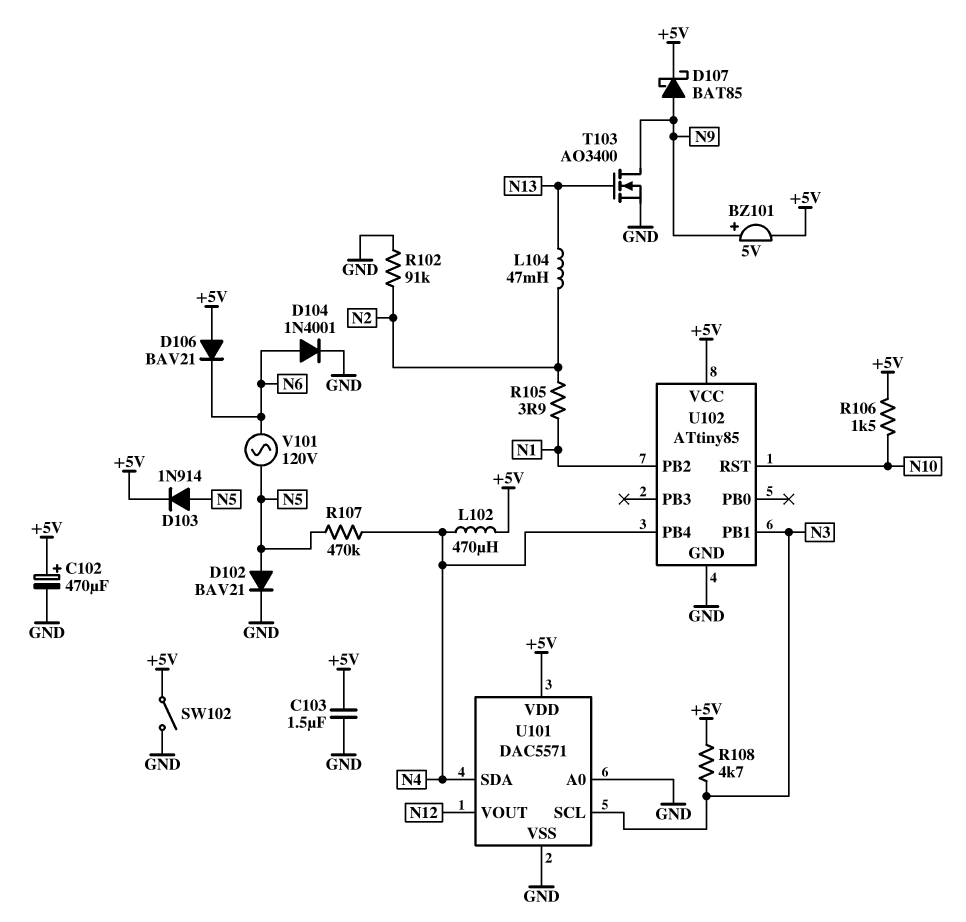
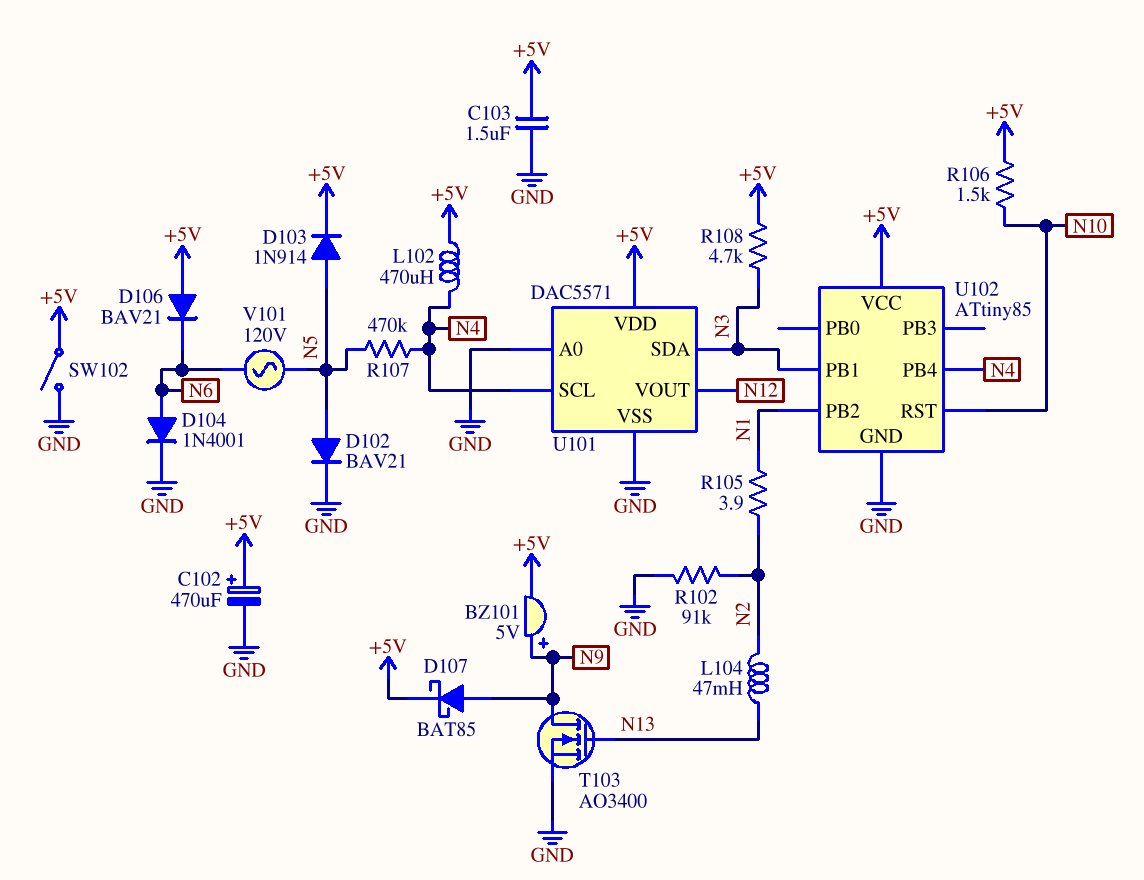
U101 pin SCL: N3 -> N4
U101 pin SDA: N4 -> N3

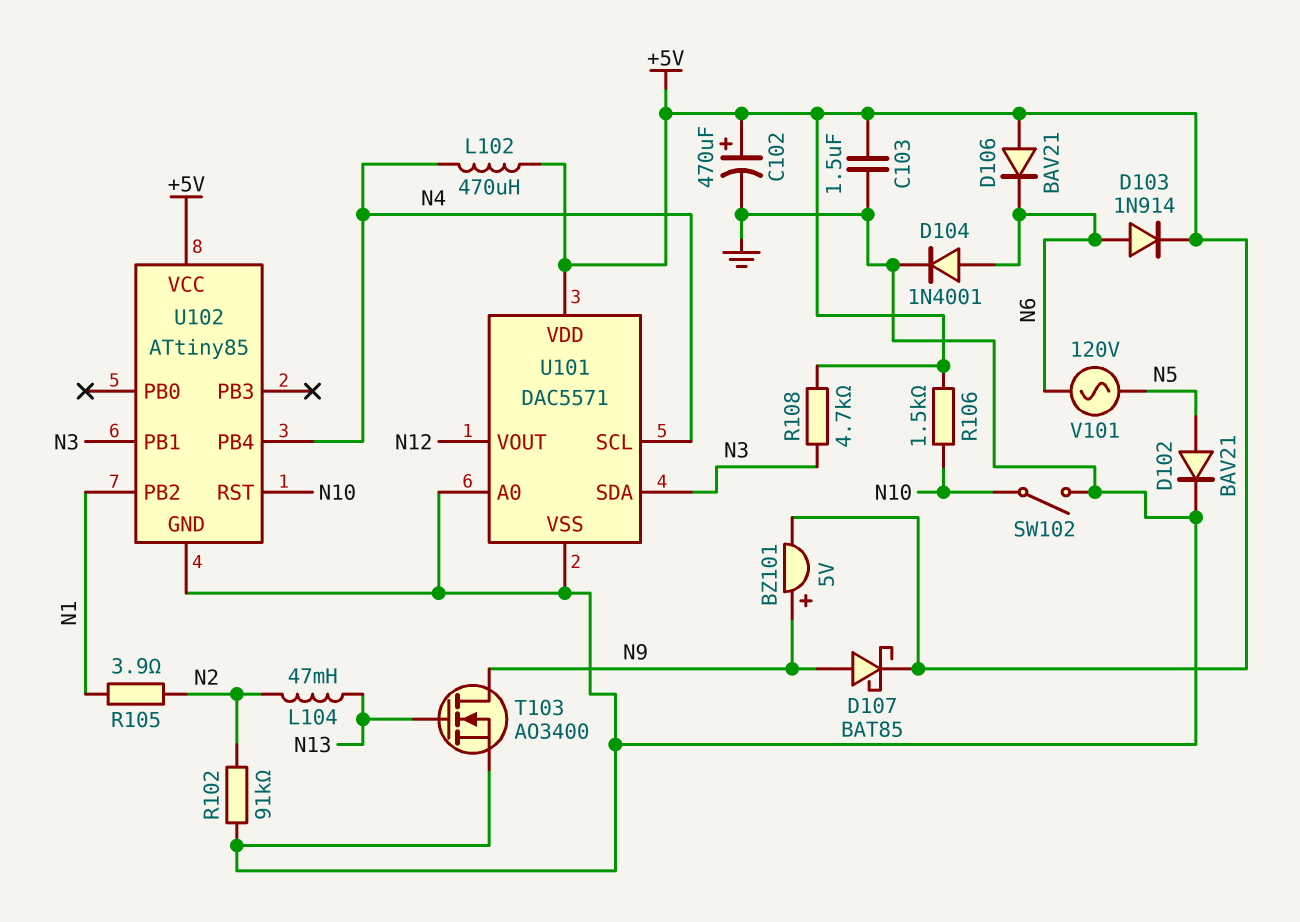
D103: diode 1N914 (A N5, K +5V) -> diode 1N914 (A N6, K +5V)
R107: 470k (N4, N5) -> none
SW102: switch (+5V, GND) -> switch (GND, N10)

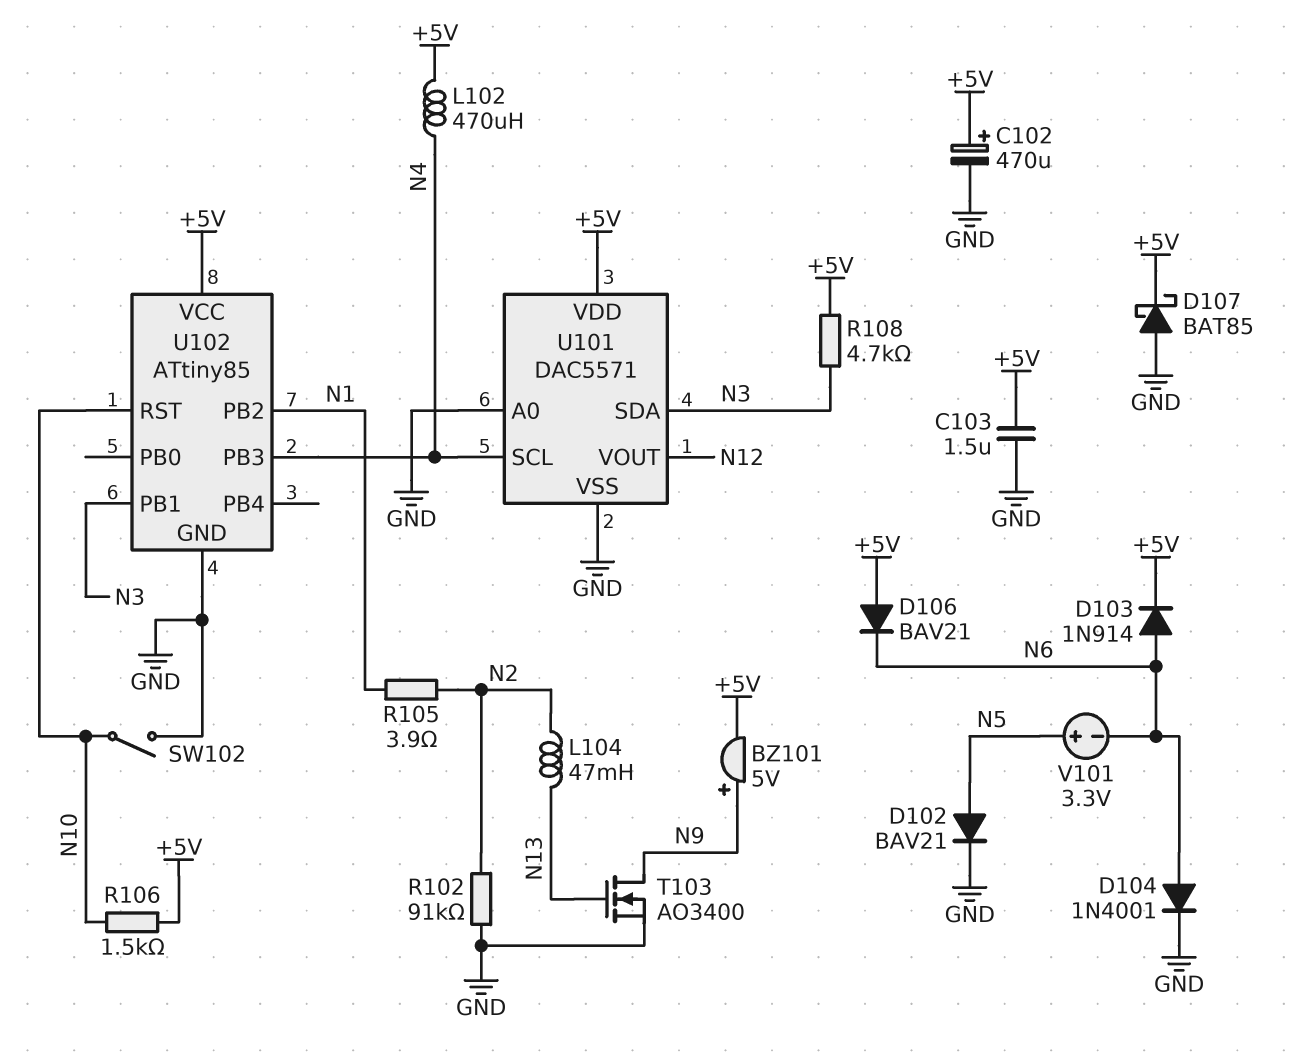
D107: schottky BAT85 (A N9, K +5V) -> schottky BAT85 (A GND, K +5V)
U102 pin PB3: none -> N4
U102 pin PB4: N4 -> none
V101: AC 120V (N5, N6) -> 3.3V (plus N5, minus N6)

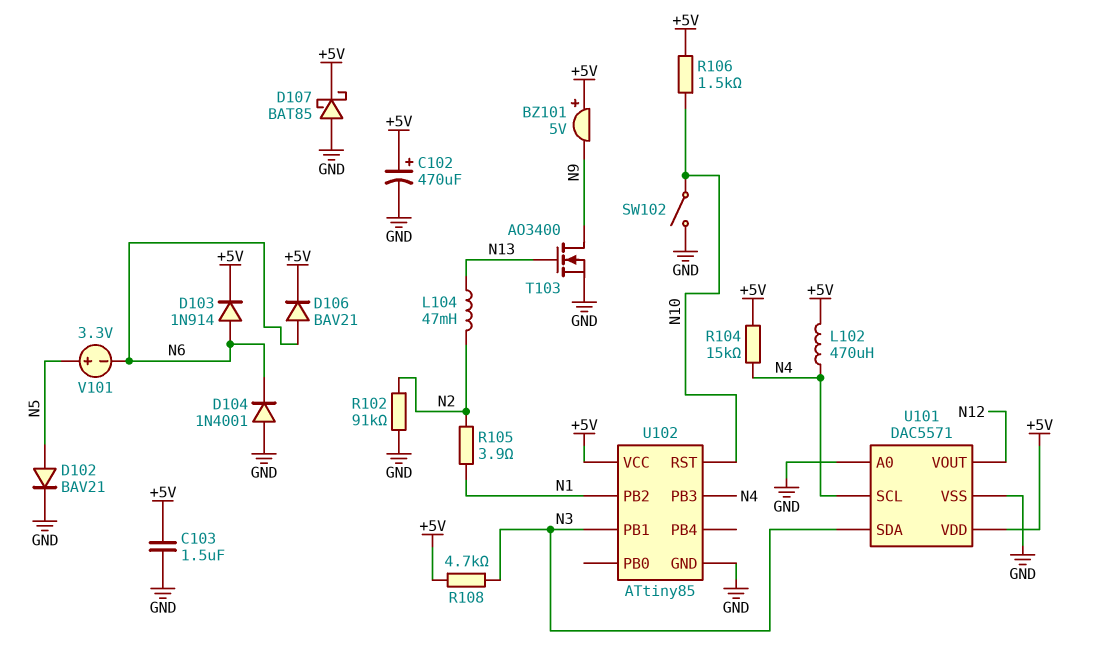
BZ101: buzzer 5V (plus N9, minus +5V) -> buzzer 5V (plus +5V, minus N9)
D104: diode 1N4001 (A N6, K GND) -> diode 1N4001 (A GND, K N6)
D106: diode BAV21 (A +5V, K N6) -> diode BAV21 (A N6, K +5V)
R104: none -> 15k (+5V, N4)

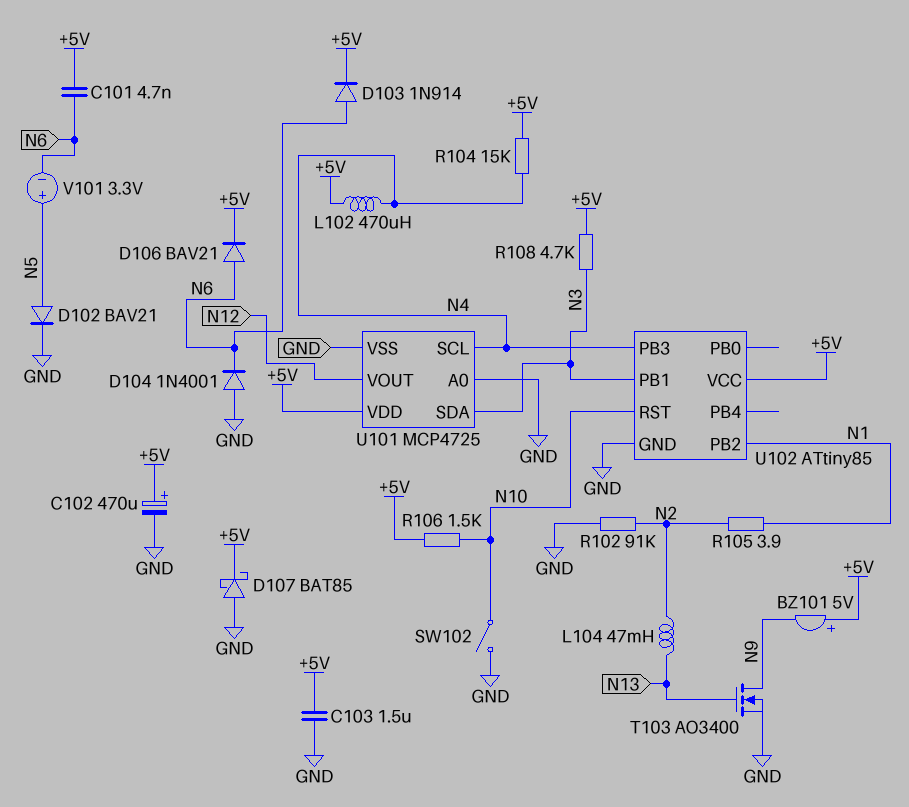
C101: none -> 4.7nF (+5V, N6)
U101: DAC5571 -> MCP4725

